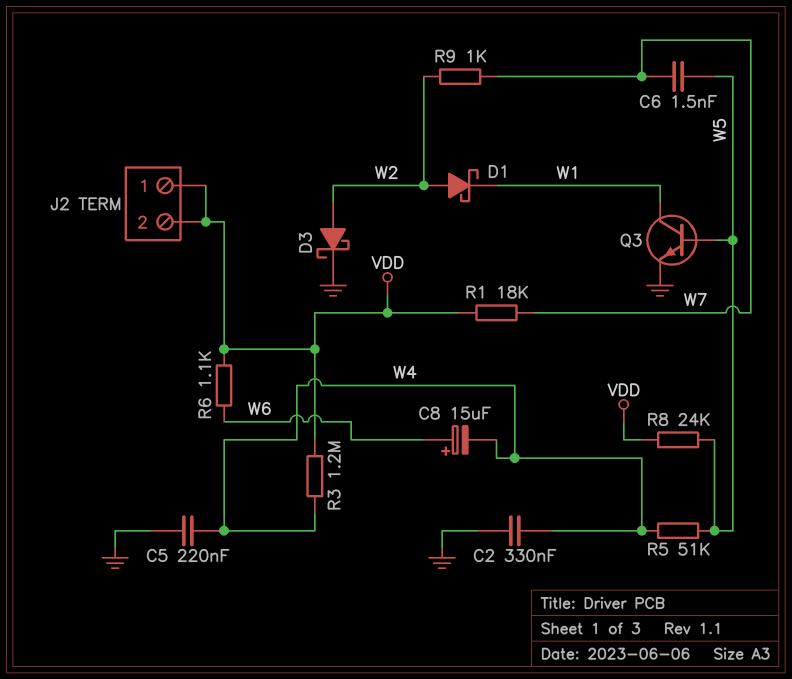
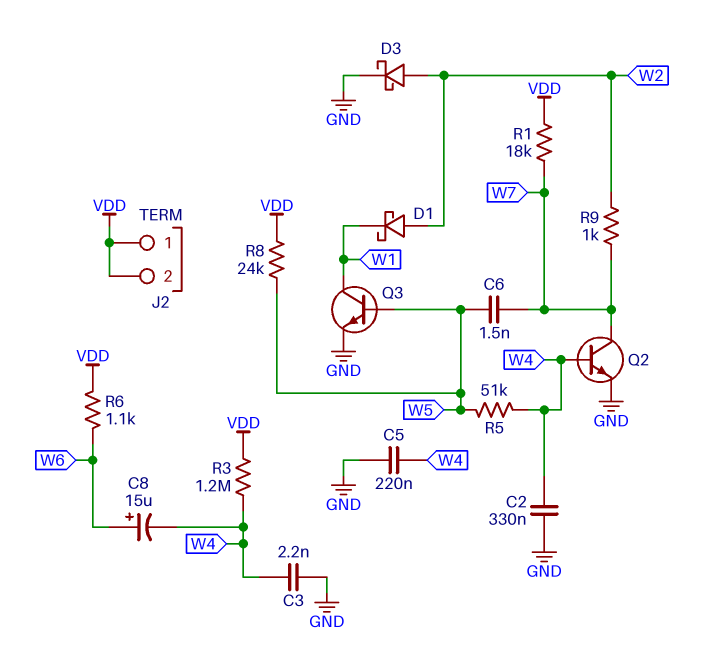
C3: none -> 2.2nF (GND, W4)
Q2: none -> NPN (B W4, C W7, E GND)

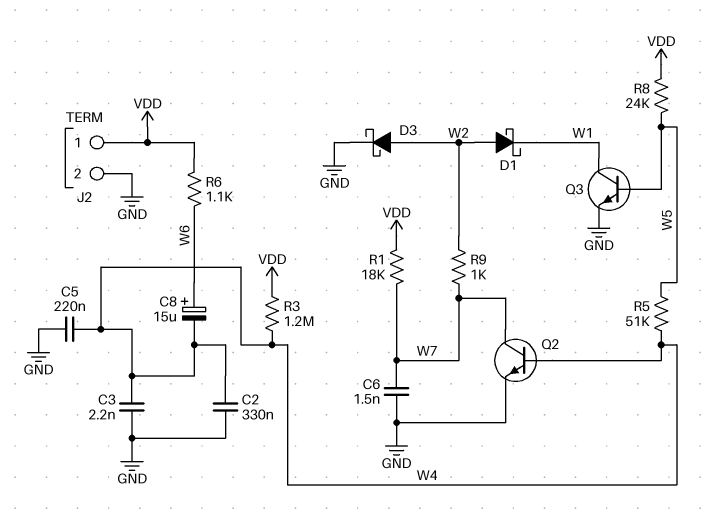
C6: 1.5nF (W5, W7) -> 1.5nF (GND, W7)
J2 pin 2: VDD -> GND

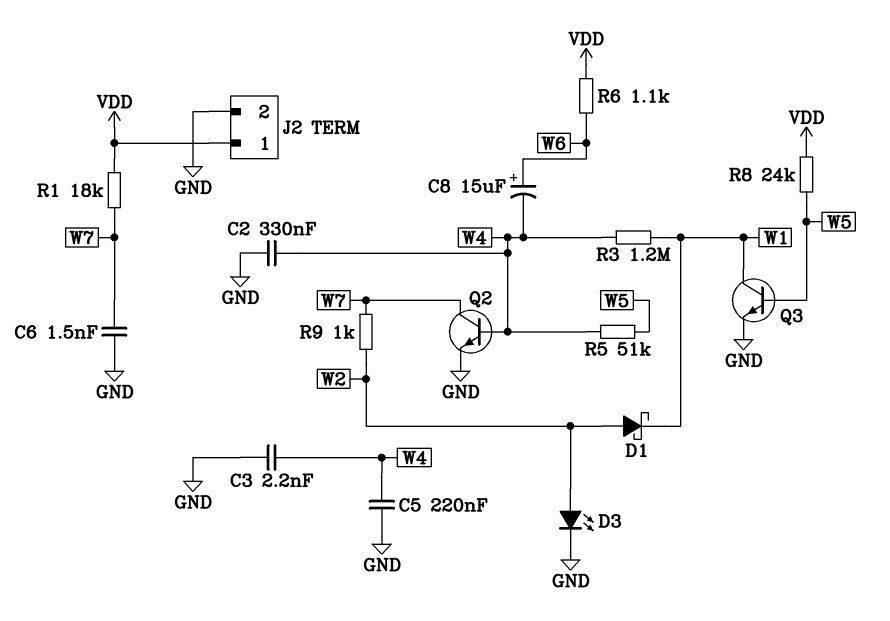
D3: schottky (A W2, K GND) -> LED (A W2, K GND)
R3: 1.2M (VDD, W4) -> 1.2M (W1, W4)

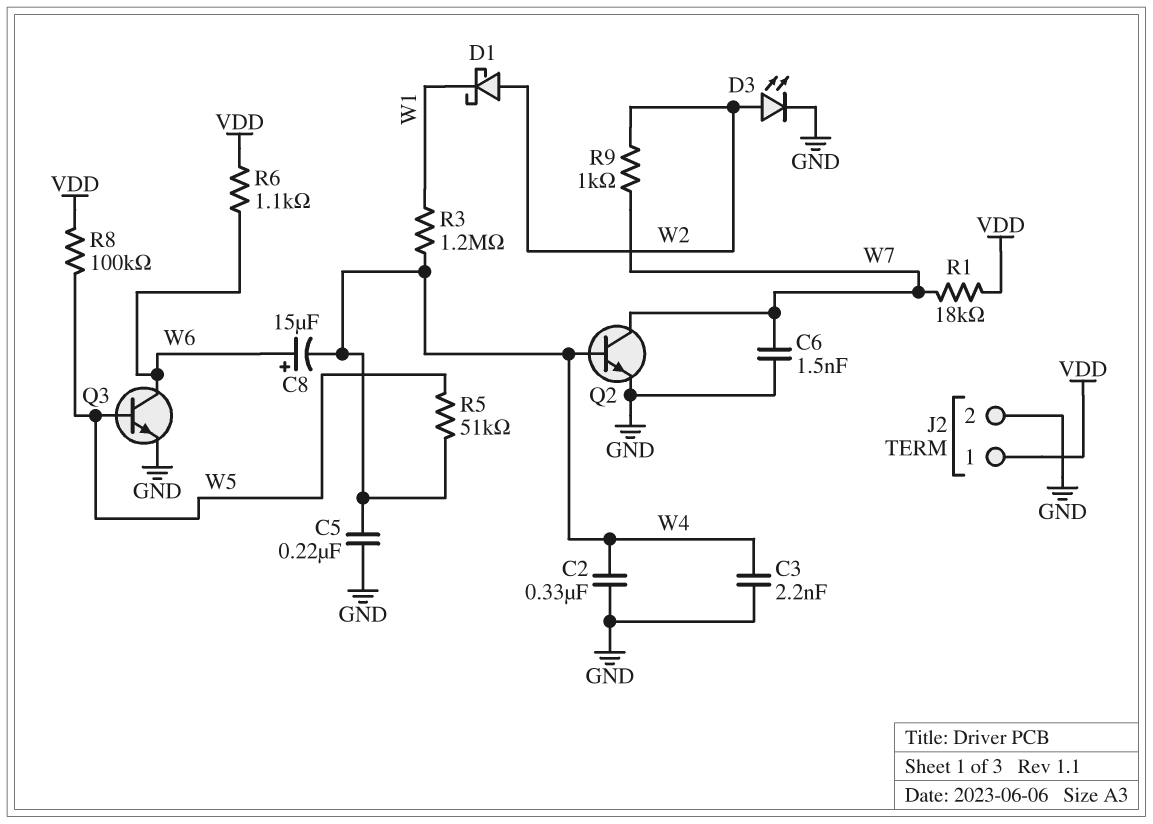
Q3: NPN (B W5, C W1, E GND) -> NPN (B W5, C W6, E GND)
R8: 24k (VDD, W5) -> 100k (VDD, W5)

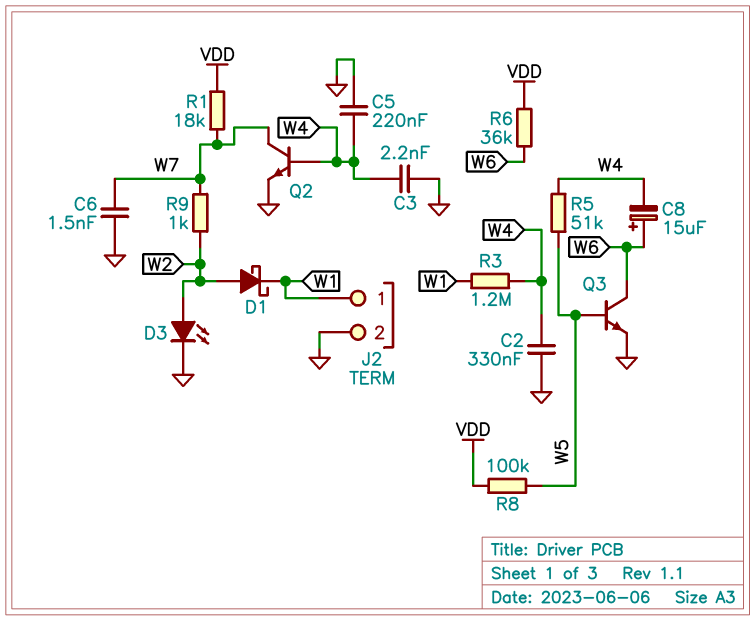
J2 pin 1: VDD -> W1
R6: 1.1k (VDD, W6) -> 36k (VDD, W6)

